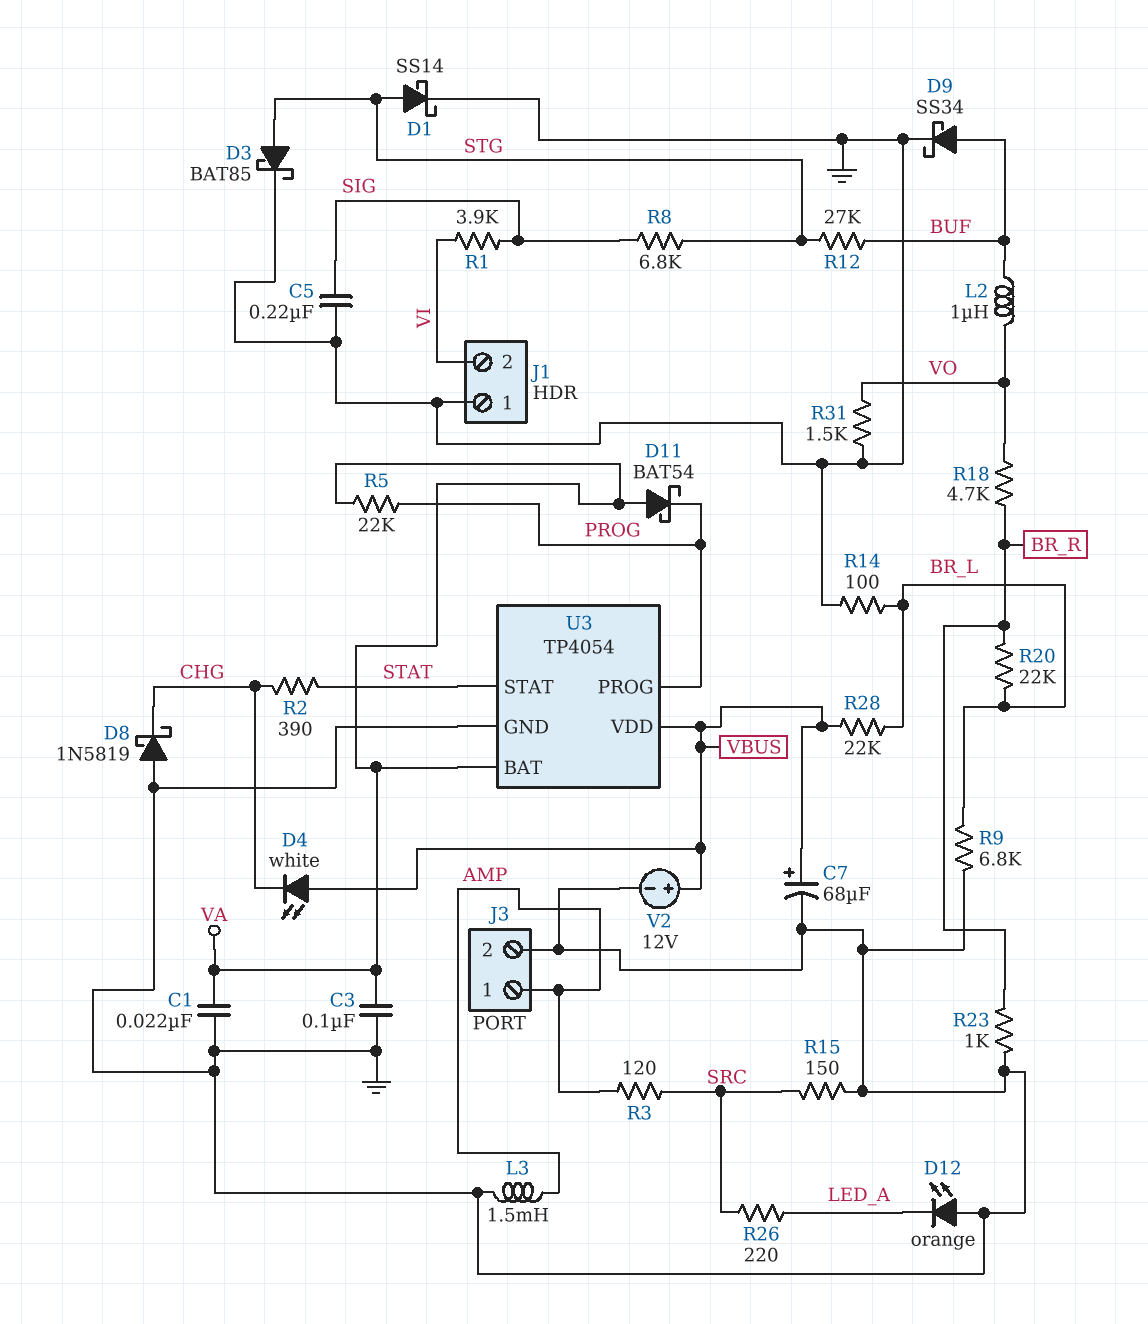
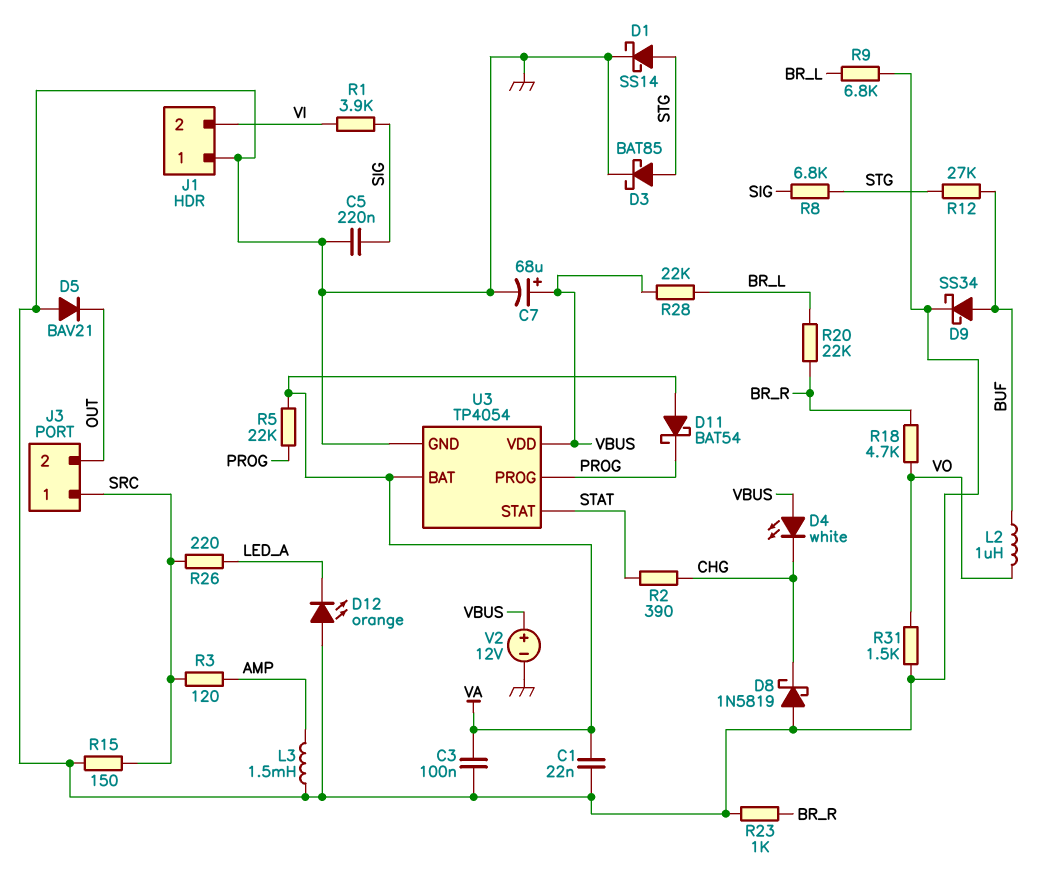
D5: none -> diode BAV21 (A GND, K OUT)
J3 pin 1: AMP -> SRC
J3 pin 2: GND -> OUT
R14: 100 (BR_L, GND) -> none

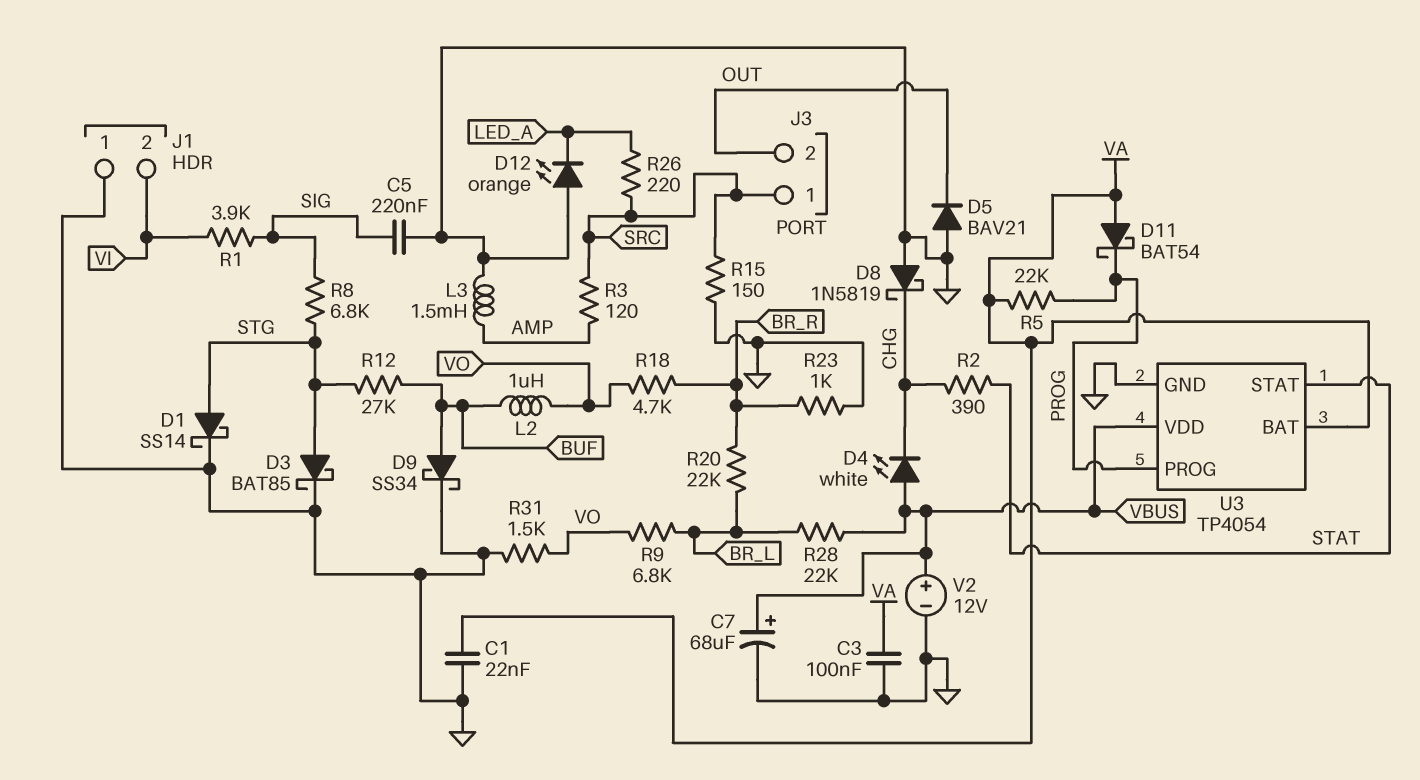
R9: 6.8k (BR_L, GND) -> 6.8k (BR_L, VO)

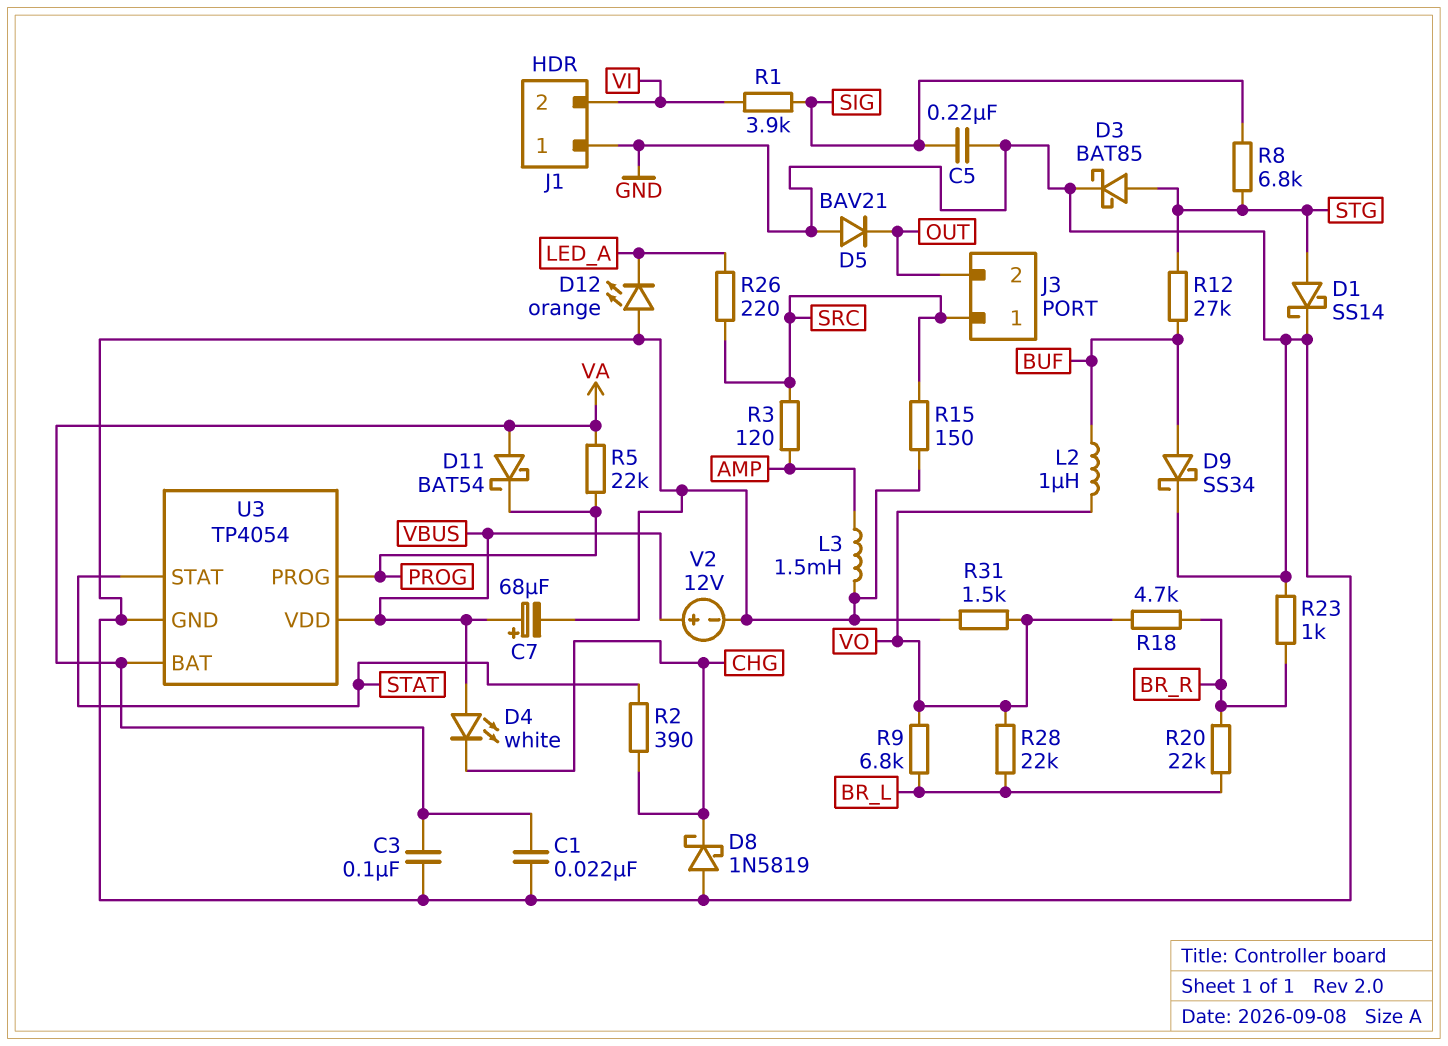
R28: 22k (BR_L, VBUS) -> 22k (BR_L, VO)

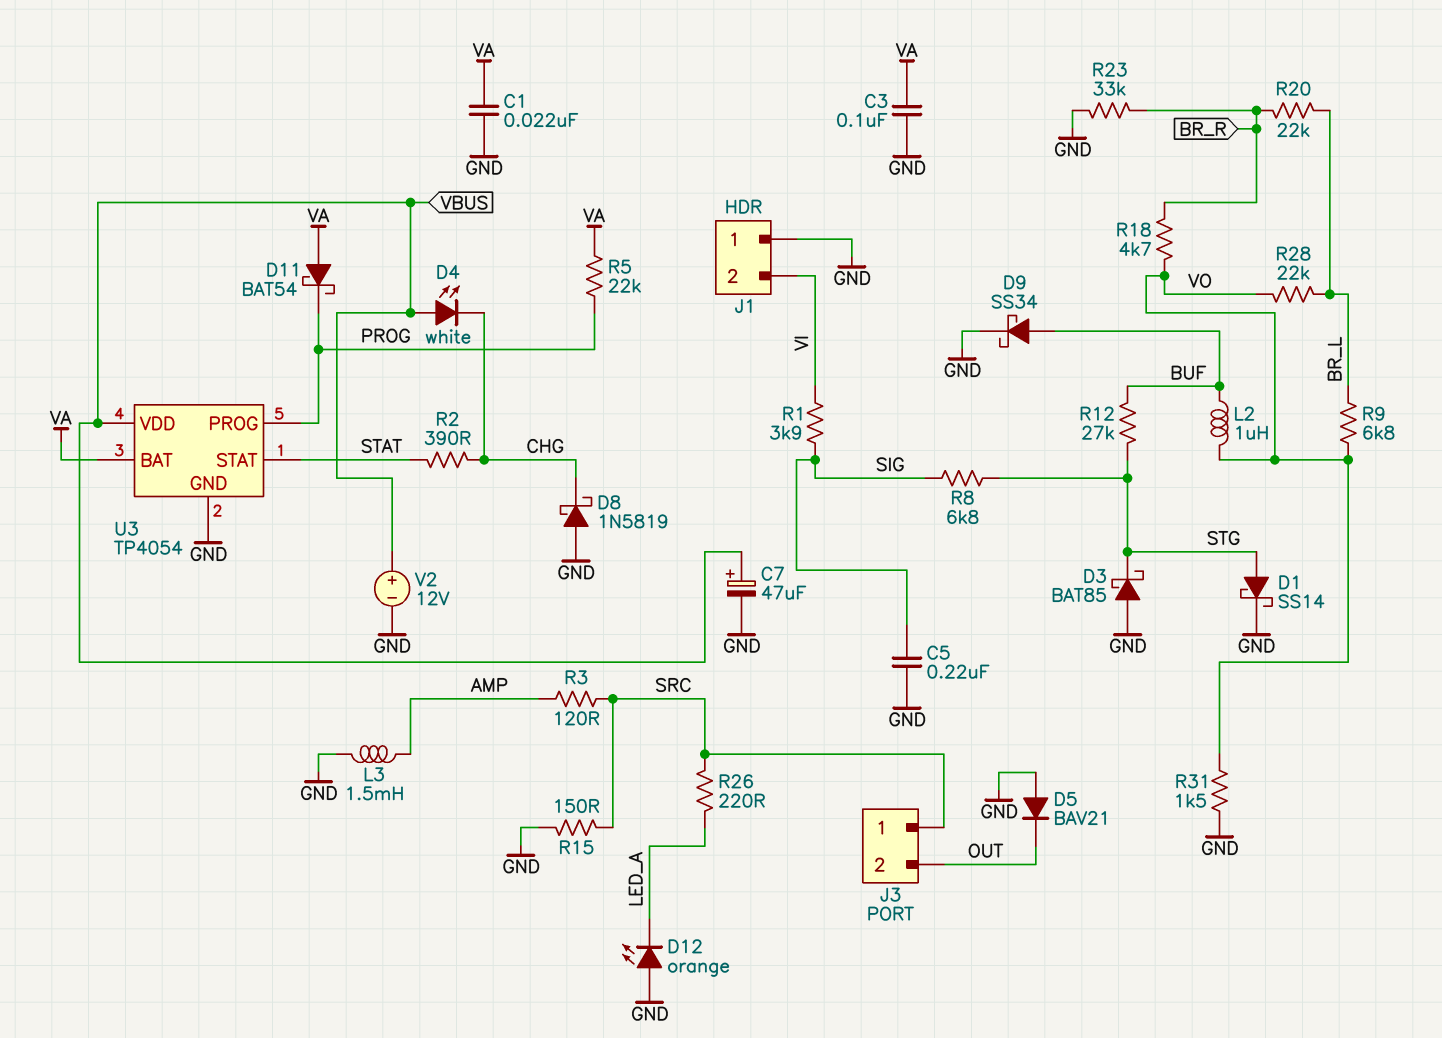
C7: 68uF (plus VBUS, minus GND) -> 47uF (plus VBUS, minus GND)
D3: schottky BAT85 (A STG, K GND) -> schottky BAT85 (A GND, K STG)
R23: 1k (BR_R, GND) -> 33k (BR_R, GND)

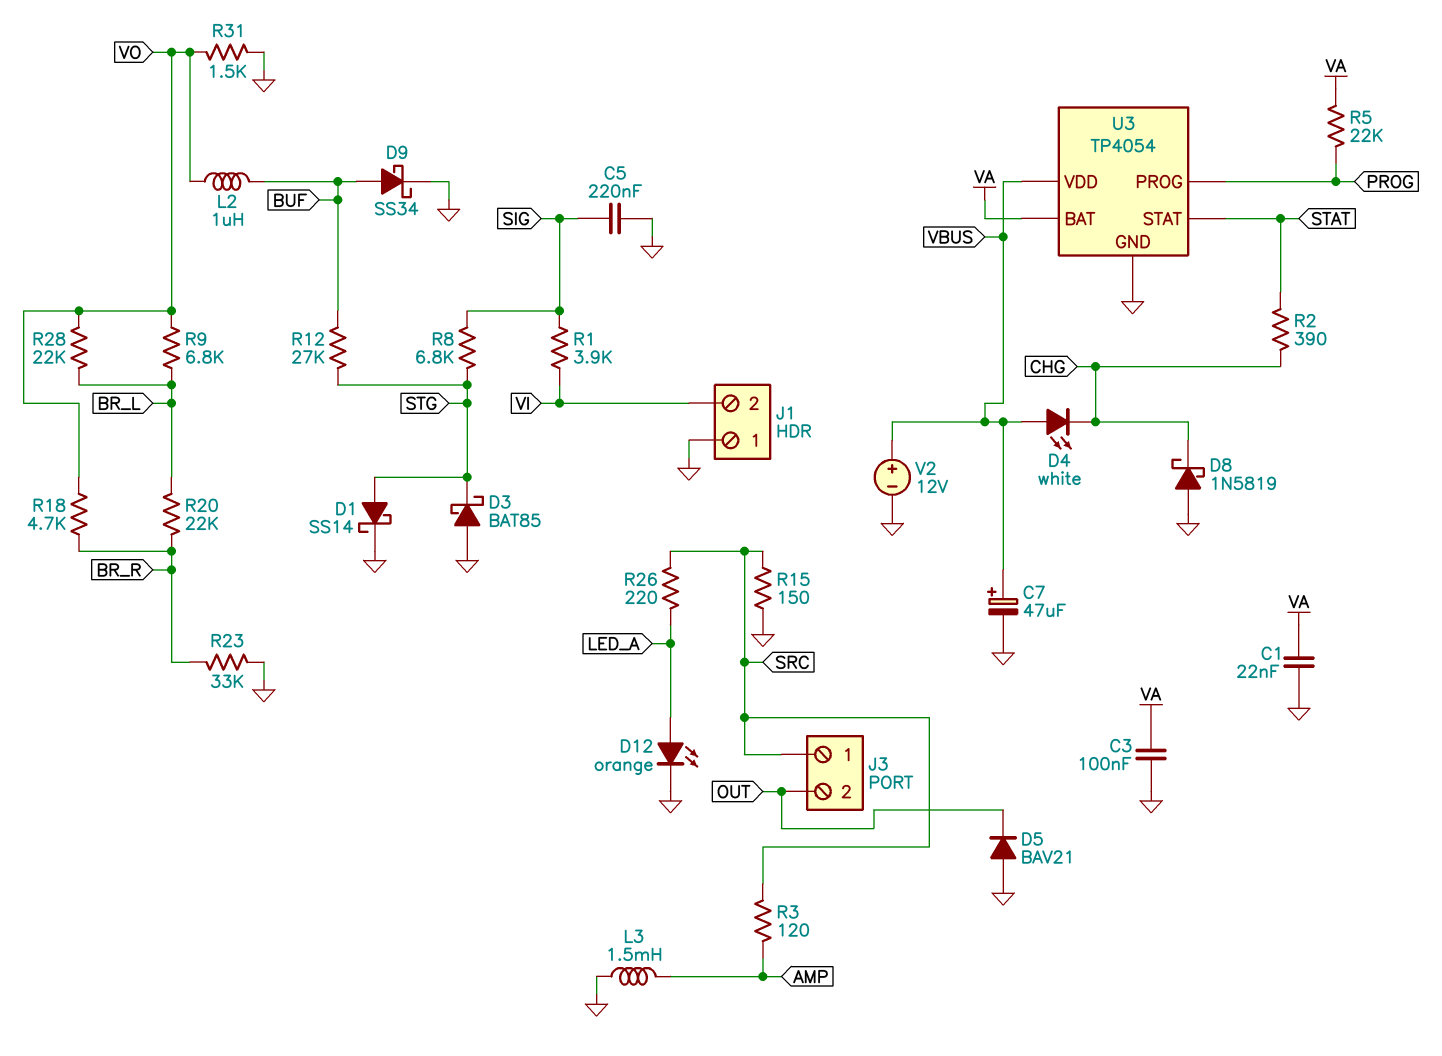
D11: schottky BAT54 (A VA, K PROG) -> none
D12: LED orange (A GND, K LED_A) -> LED orange (A LED_A, K GND)

